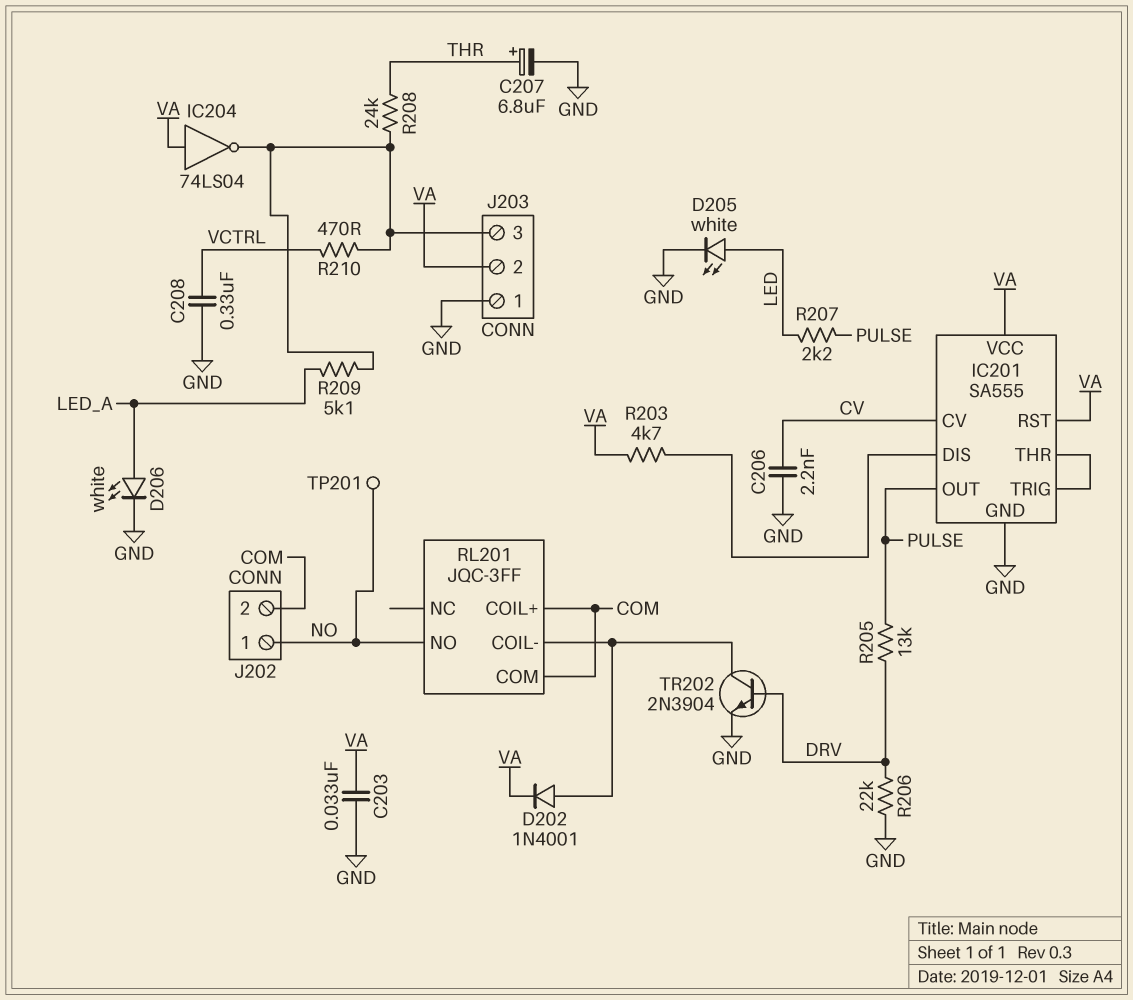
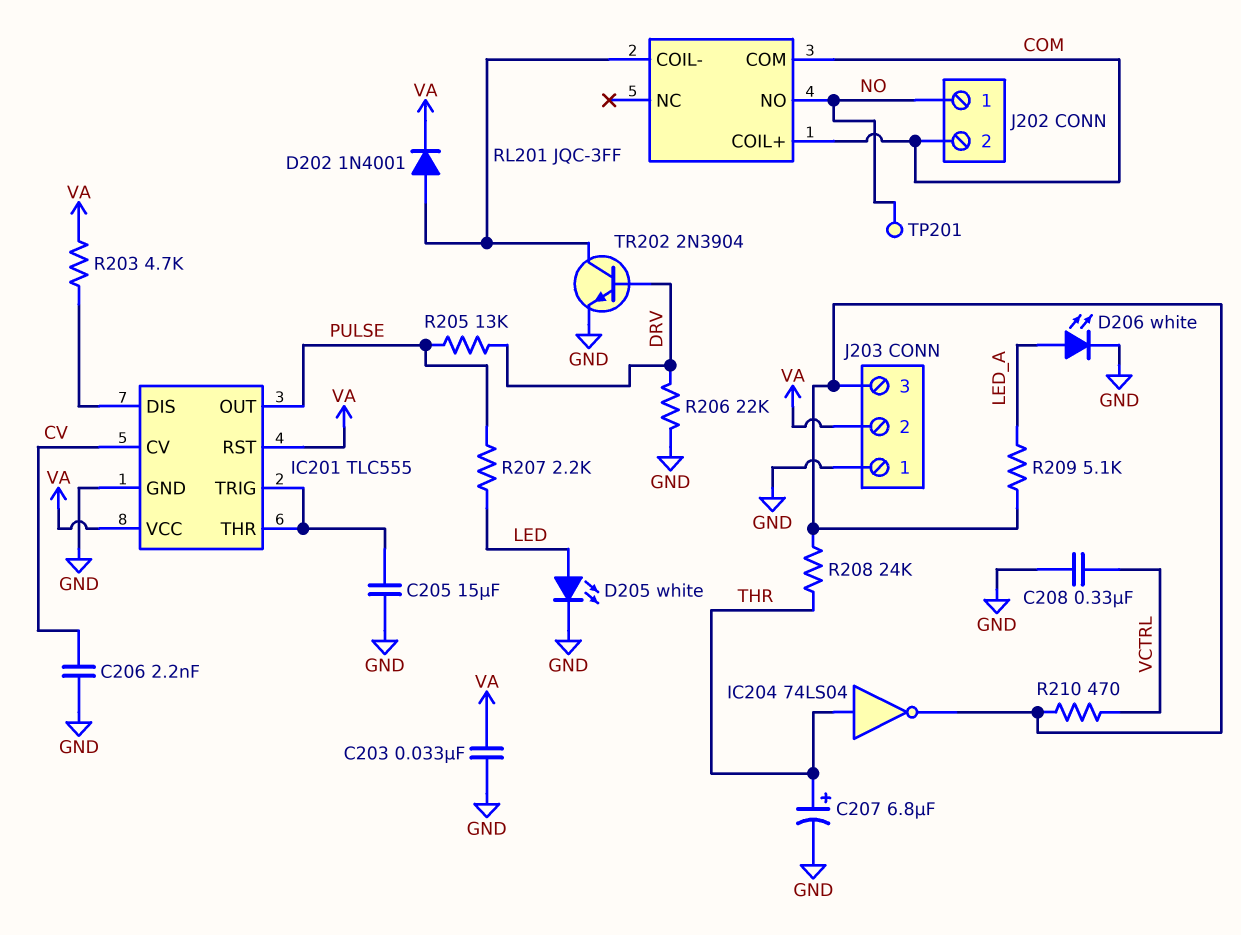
C205: none -> 15uF (GND, IC201/THR)
IC201: SA555 -> TLC555
IC204: NOT 74LS04 (in VA, out J203/3) -> NOT 74LS04 (in THR, out J203/3)

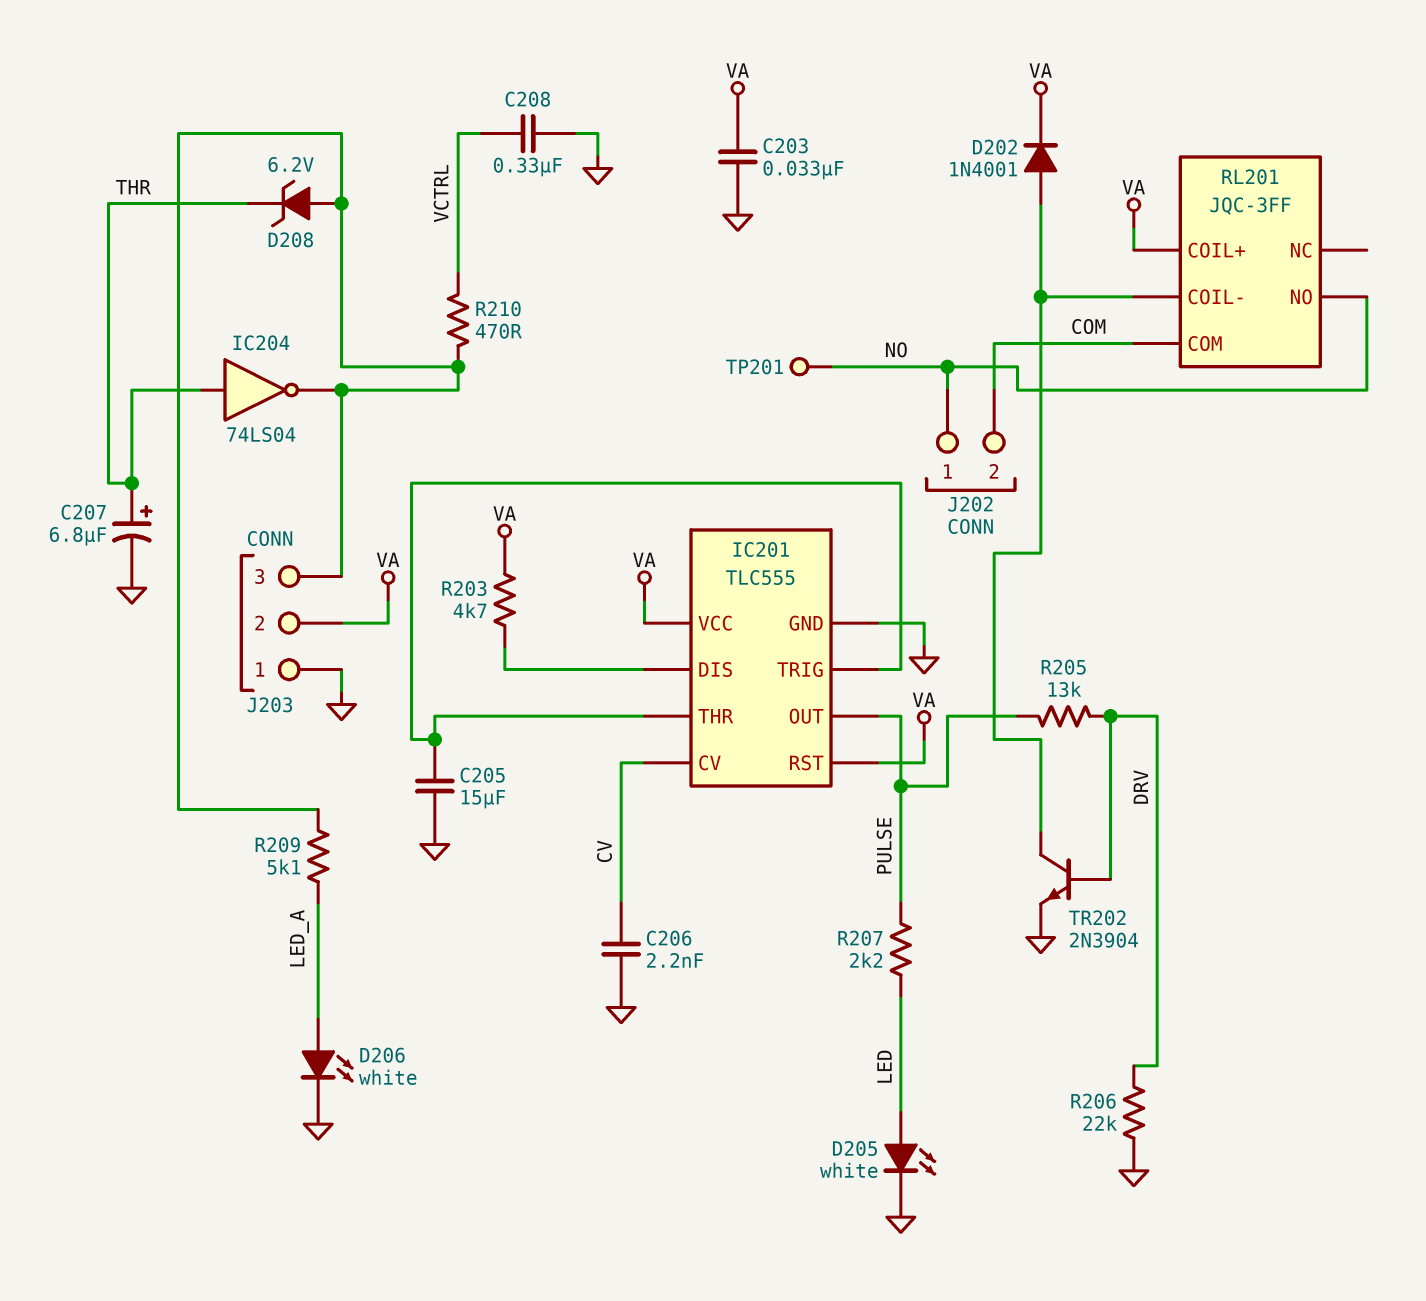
D208: none -> zener 6.2V (A J203/3, K THR)
R208: 24k (J203/3, THR) -> none
RL201 pin COIL+: COM -> VA

